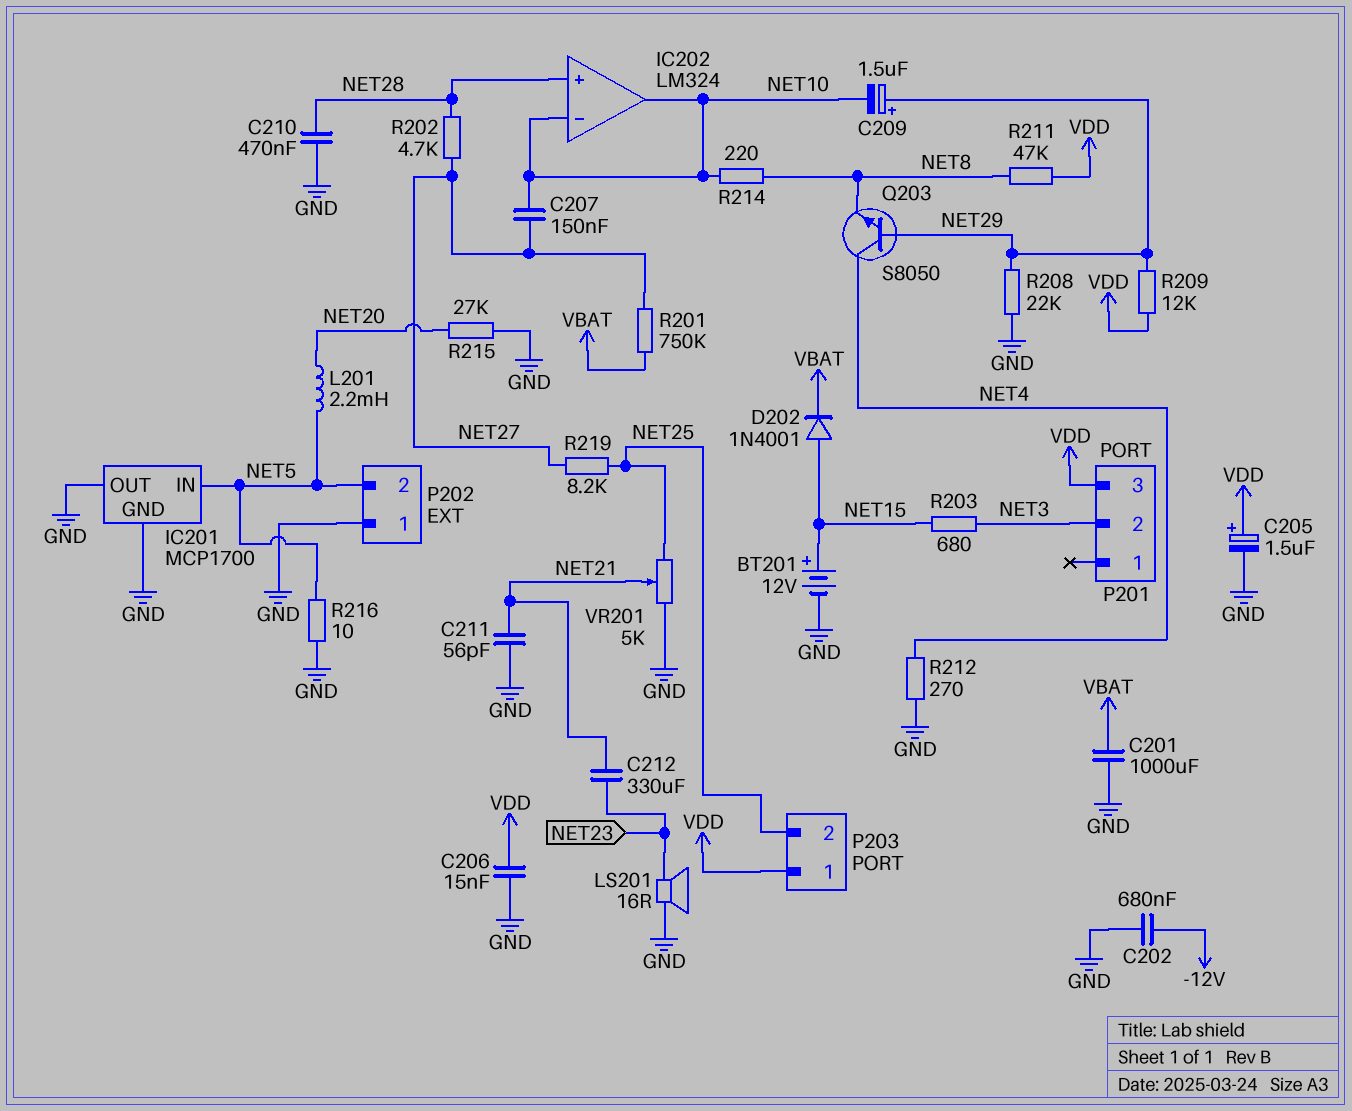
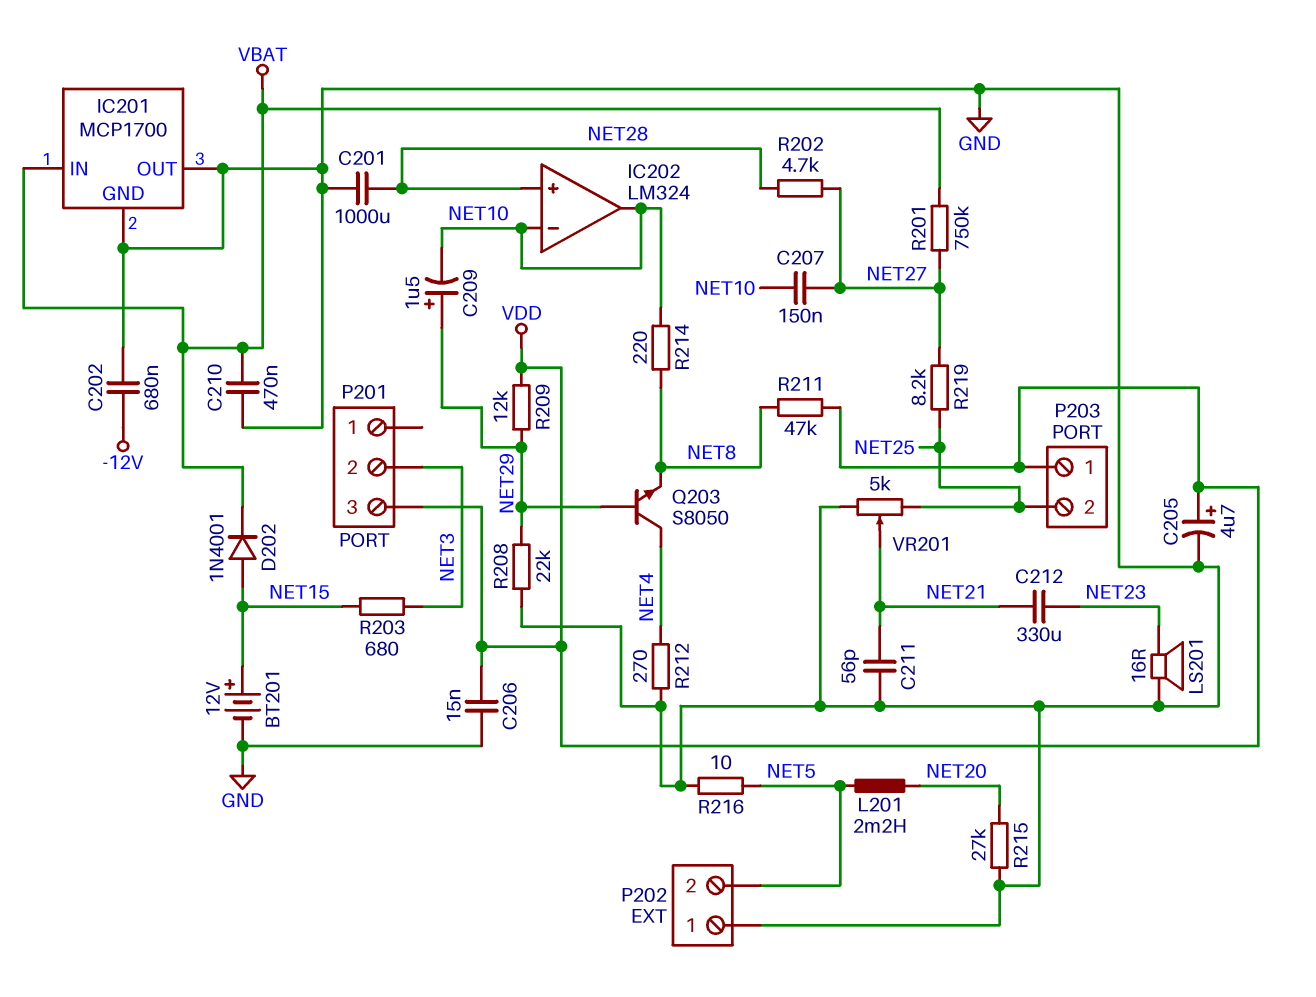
C201: 1000uF (GND, VBAT) -> 1000uF (GND, NET28)
C205: 1.5uF (plus VDD, minus GND) -> 4.7uF (plus VDD, minus GND)
C210: 470nF (GND, NET28) -> 470nF (GND, VBAT)
IC201 pin IN: NET5 -> VBAT

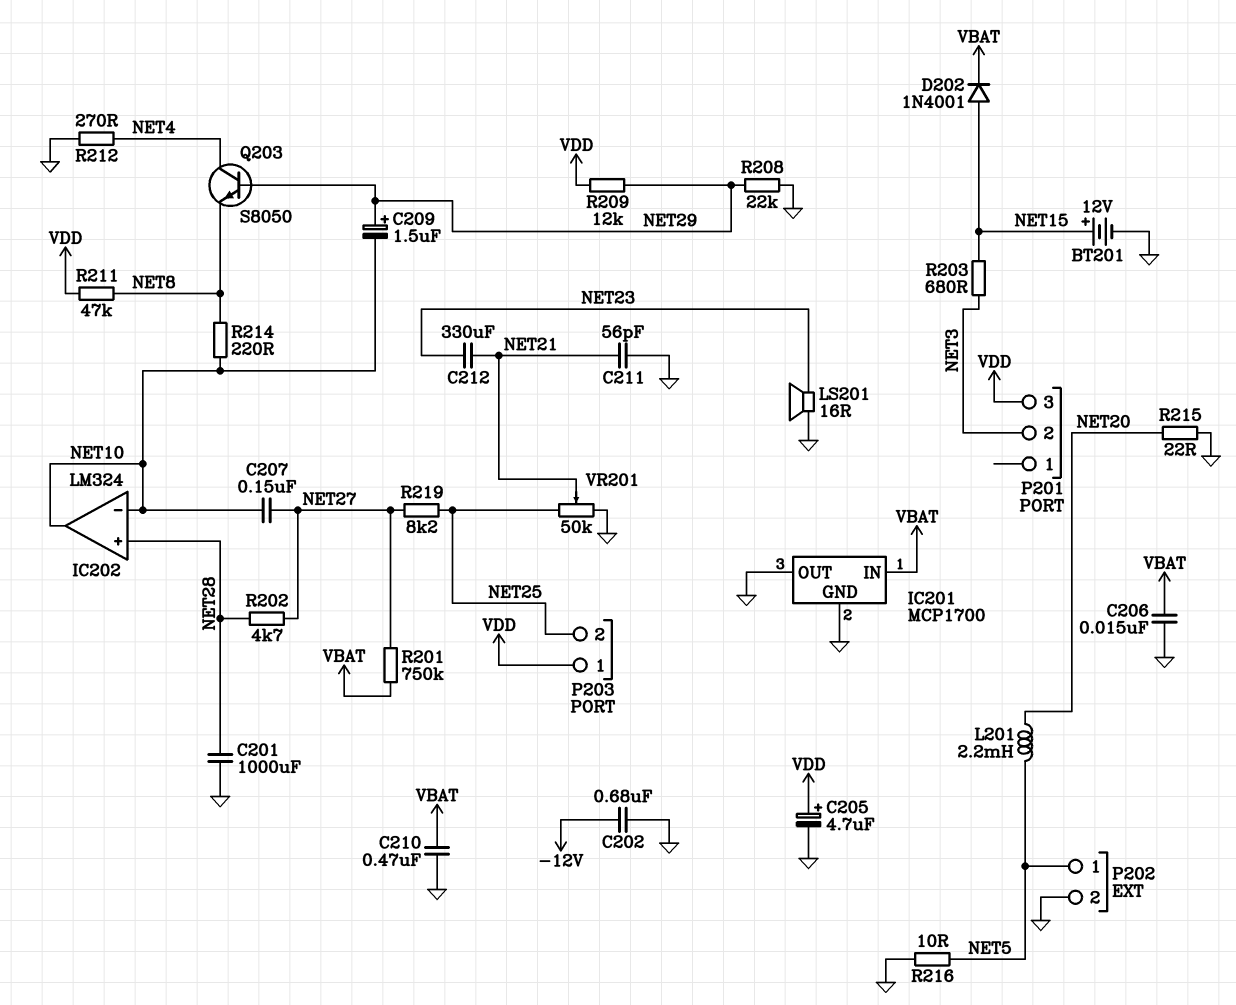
C206: 15nF (GND, VDD) -> 15nF (GND, VBAT)
P202 pin 1: GND -> NET5
P202 pin 2: NET5 -> GND
R215: 27k (GND, NET20) -> 22 (GND, NET20)
VR201: 5k (GND, NET25, wiper NET21) -> 50k (GND, NET25, wiper NET21)

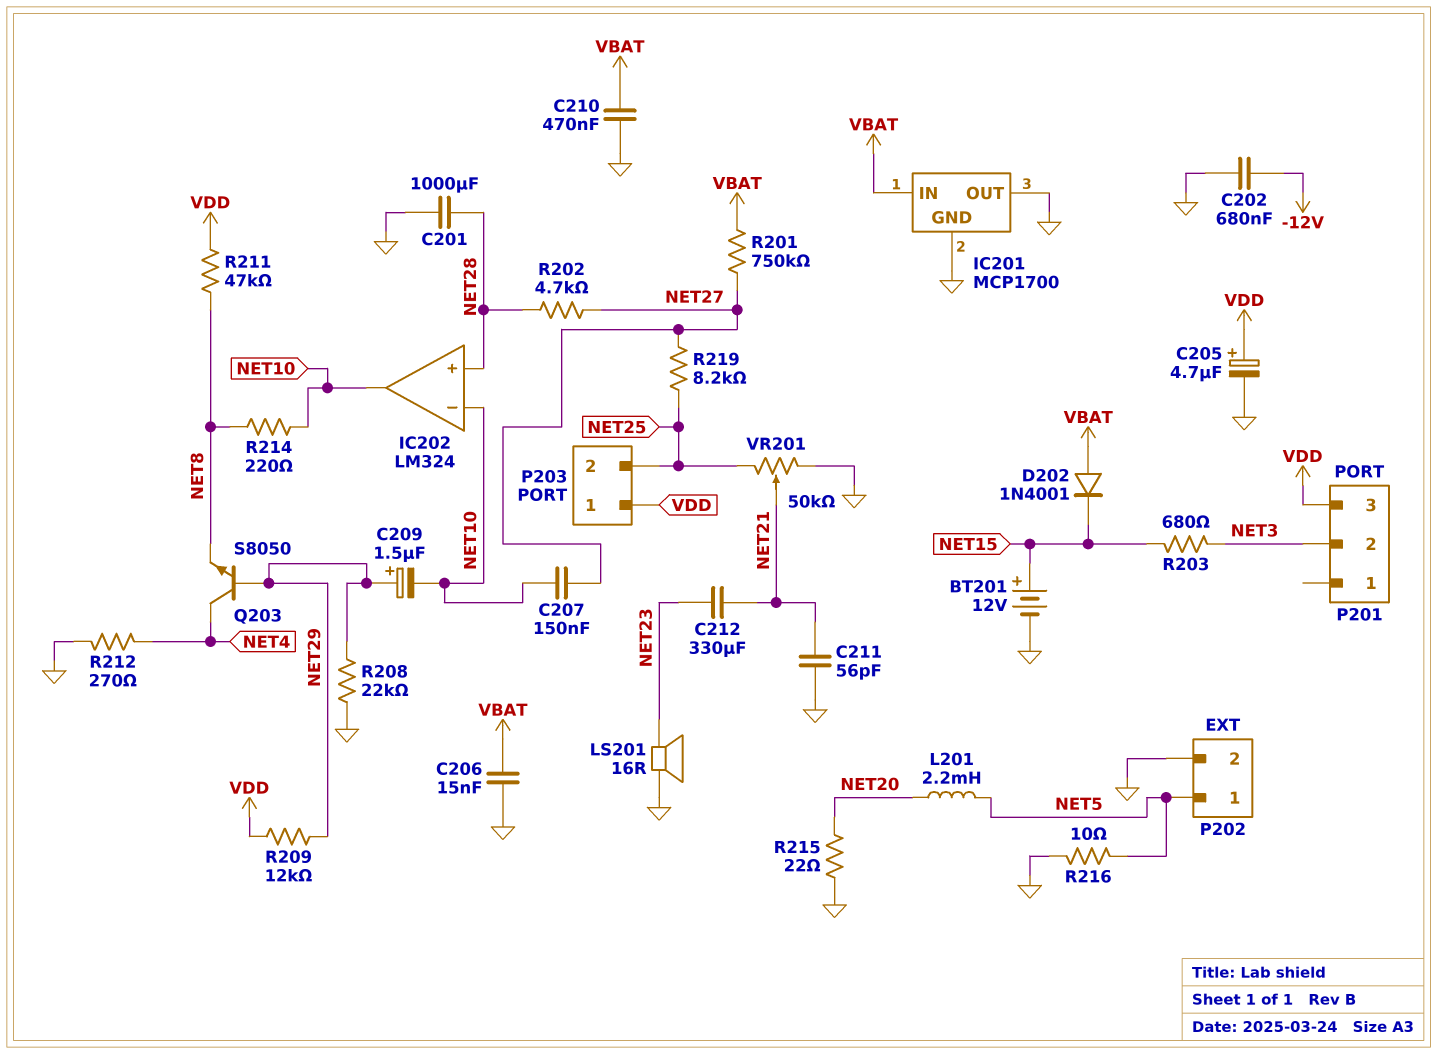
D202: diode 1N4001 (A NET15, K VBAT) -> diode 1N4001 (A VBAT, K NET15)

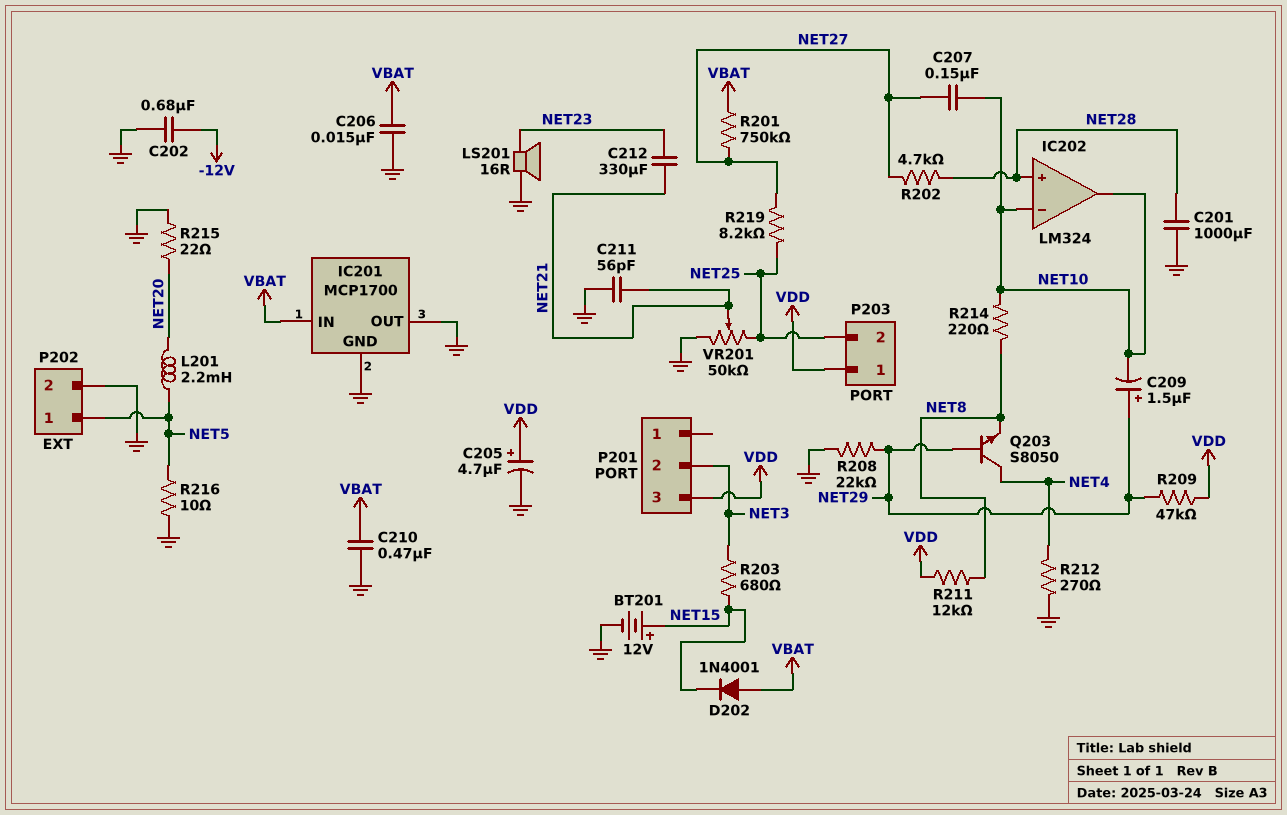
R209: 12k (NET29, VDD) -> 47k (NET29, VDD)
R211: 47k (NET8, VDD) -> 12k (NET8, VDD)

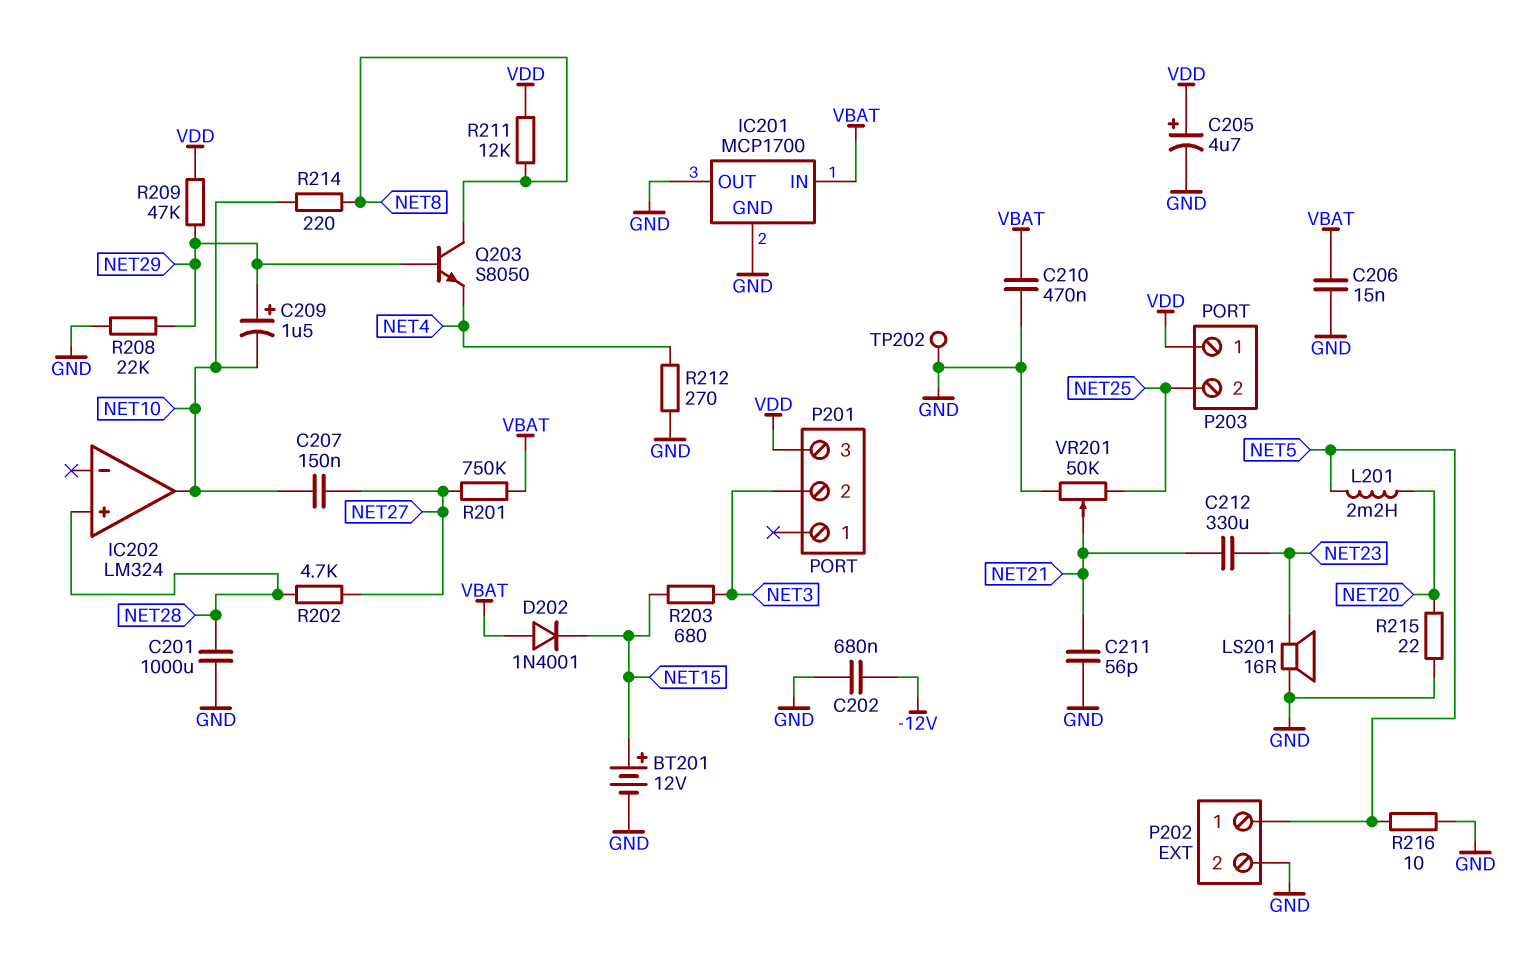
IC202 pin in-: NET10 -> none
Q203: NPN S8050 (B NET29, C NET4, E NET8) -> NPN S8050 (B NET29, C NET8, E NET4)
R219: 8.2k (NET25, NET27) -> none
TP202: none -> test point (GND)

